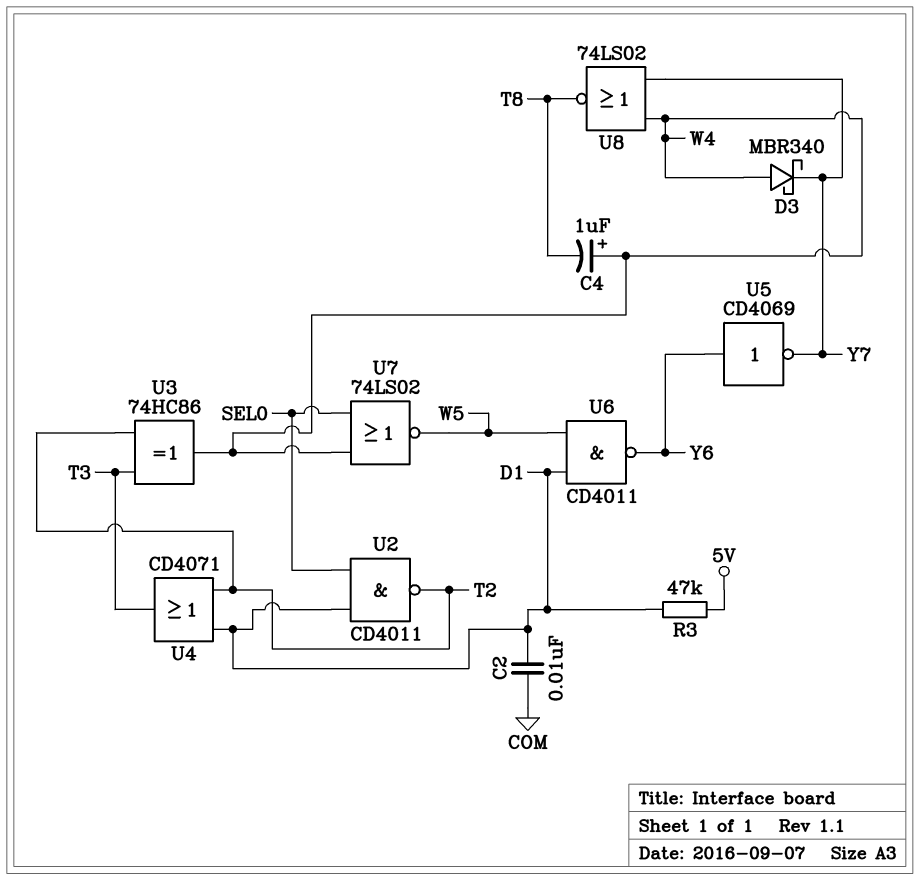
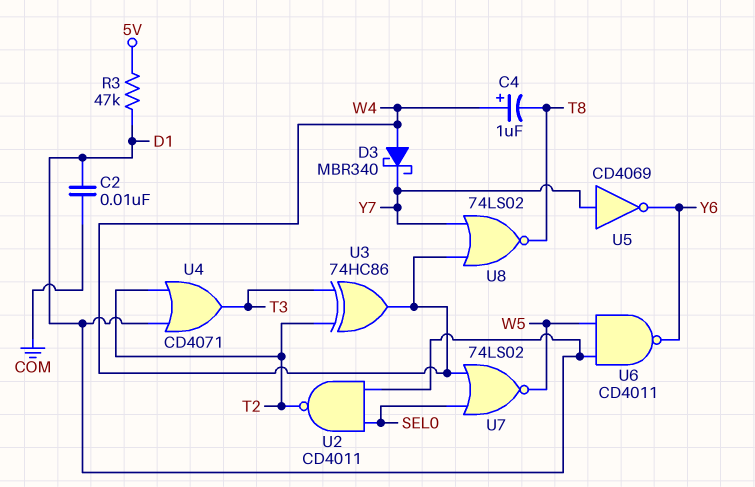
U5: NOT CD4069 (in Y6, out Y7) -> NOT CD4069 (in Y7, out Y6)

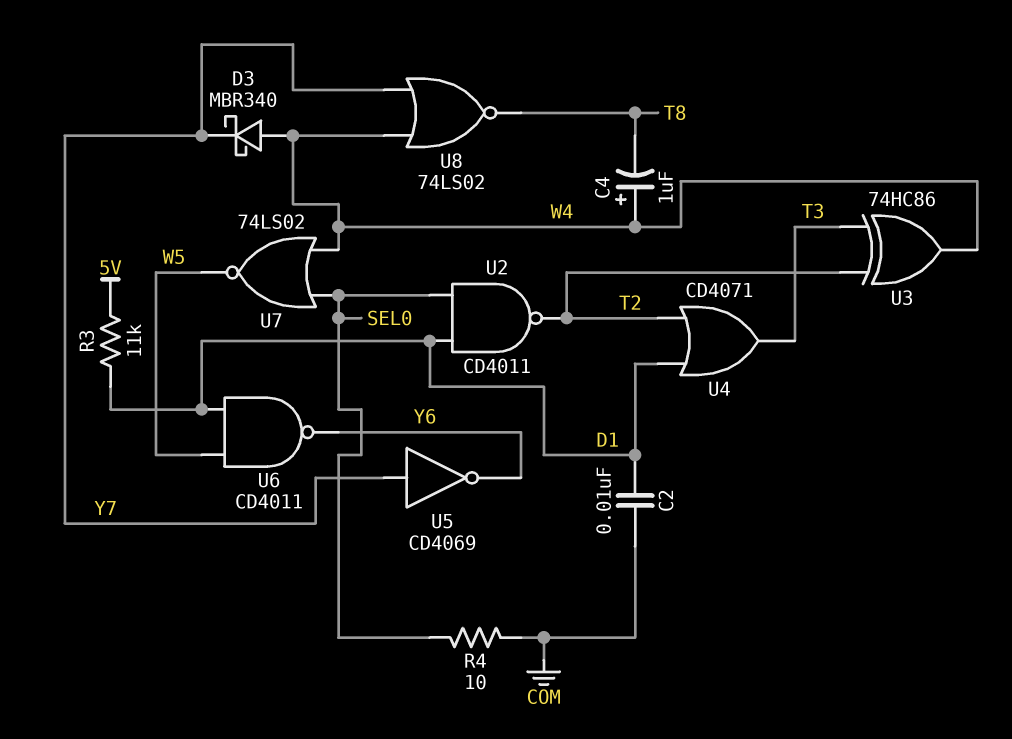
R3: 47k (5V, D1) -> 11k (5V, D1)
R4: none -> 10 (COM, SEL0)

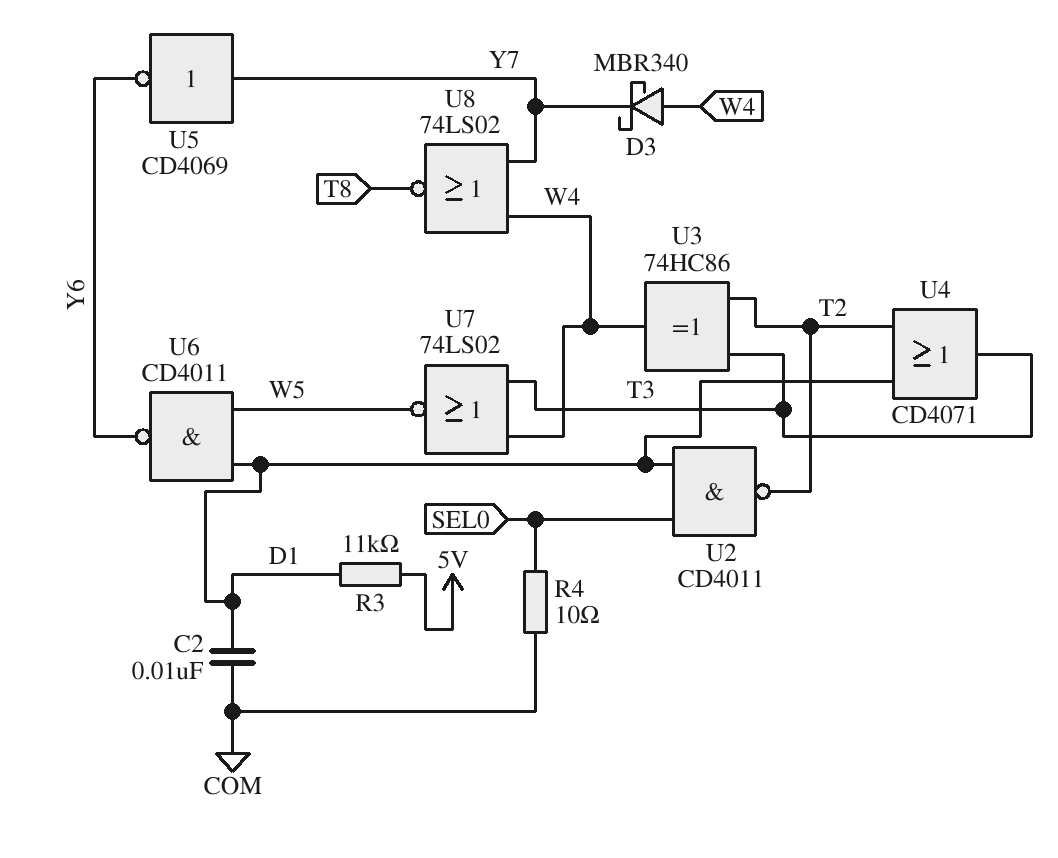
C4: 1uF (plus W4, minus T8) -> none
U7: NOR 74LS02 (in SEL0, in W4, out W5) -> NOR 74LS02 (in T3, in W4, out W5)

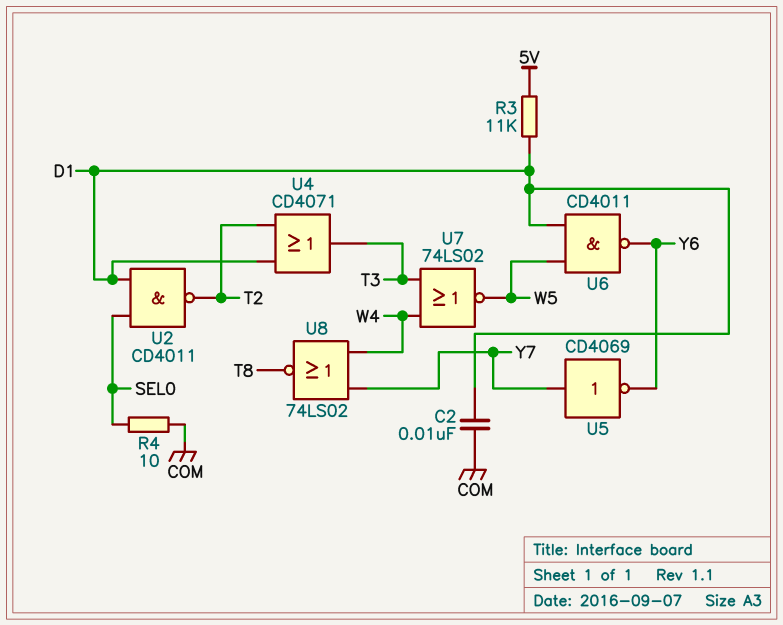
D3: schottky MBR340 (A W4, K Y7) -> none
U3: XOR 74HC86 (in T2, in T3, out W4) -> none

